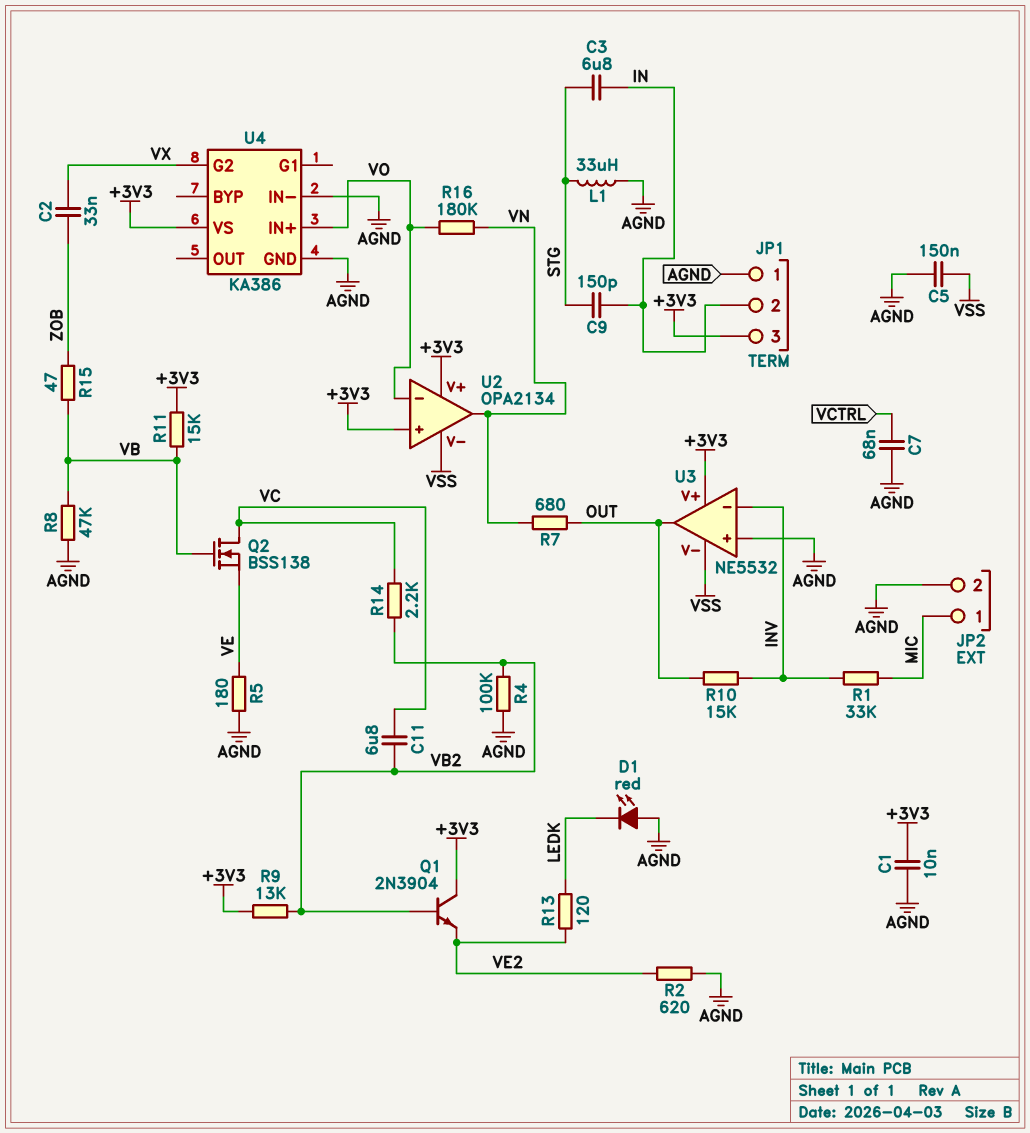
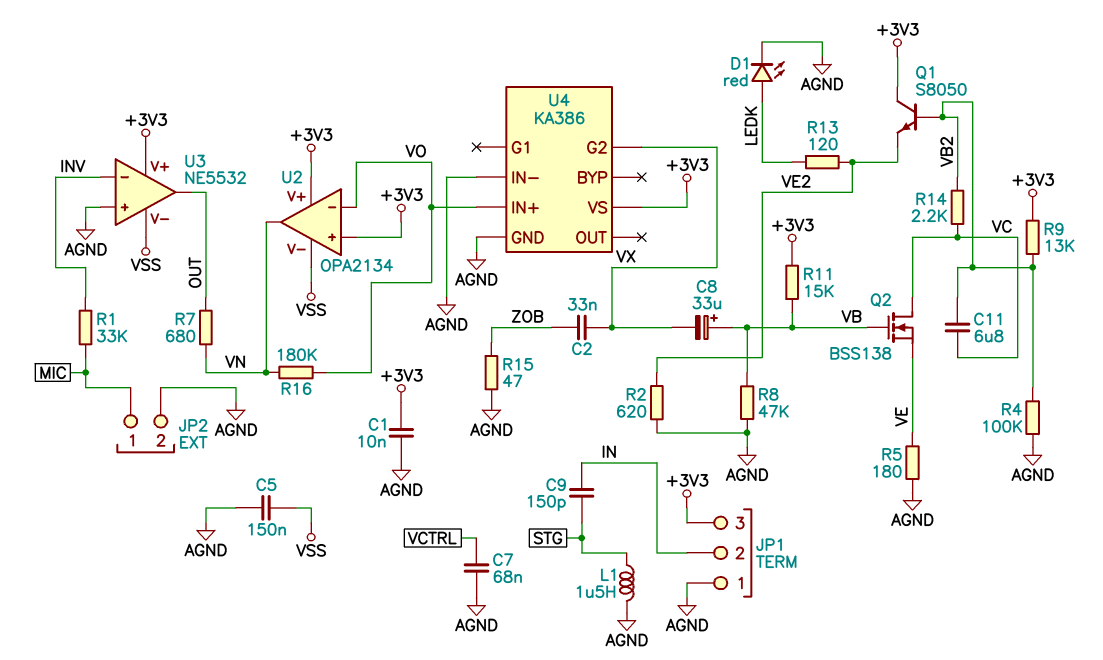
C3: 6.8uF (IN, STG) -> none
C8: none -> 33uF (plus VB, minus VX)
D1: LED red (A AGND, K LEDK) -> LED red (A LEDK, K AGND)
L1: 33uH (AGND, STG) -> 1.5uH (AGND, STG)
Q1: NPN 2N3904 (B VB2, C +3V3, E VE2) -> NPN S8050 (B VB2, C +3V3, E VE2)
R10: 15k (INV, OUT) -> none
R15: 47 (VB, ZOB) -> 47 (AGND, ZOB)

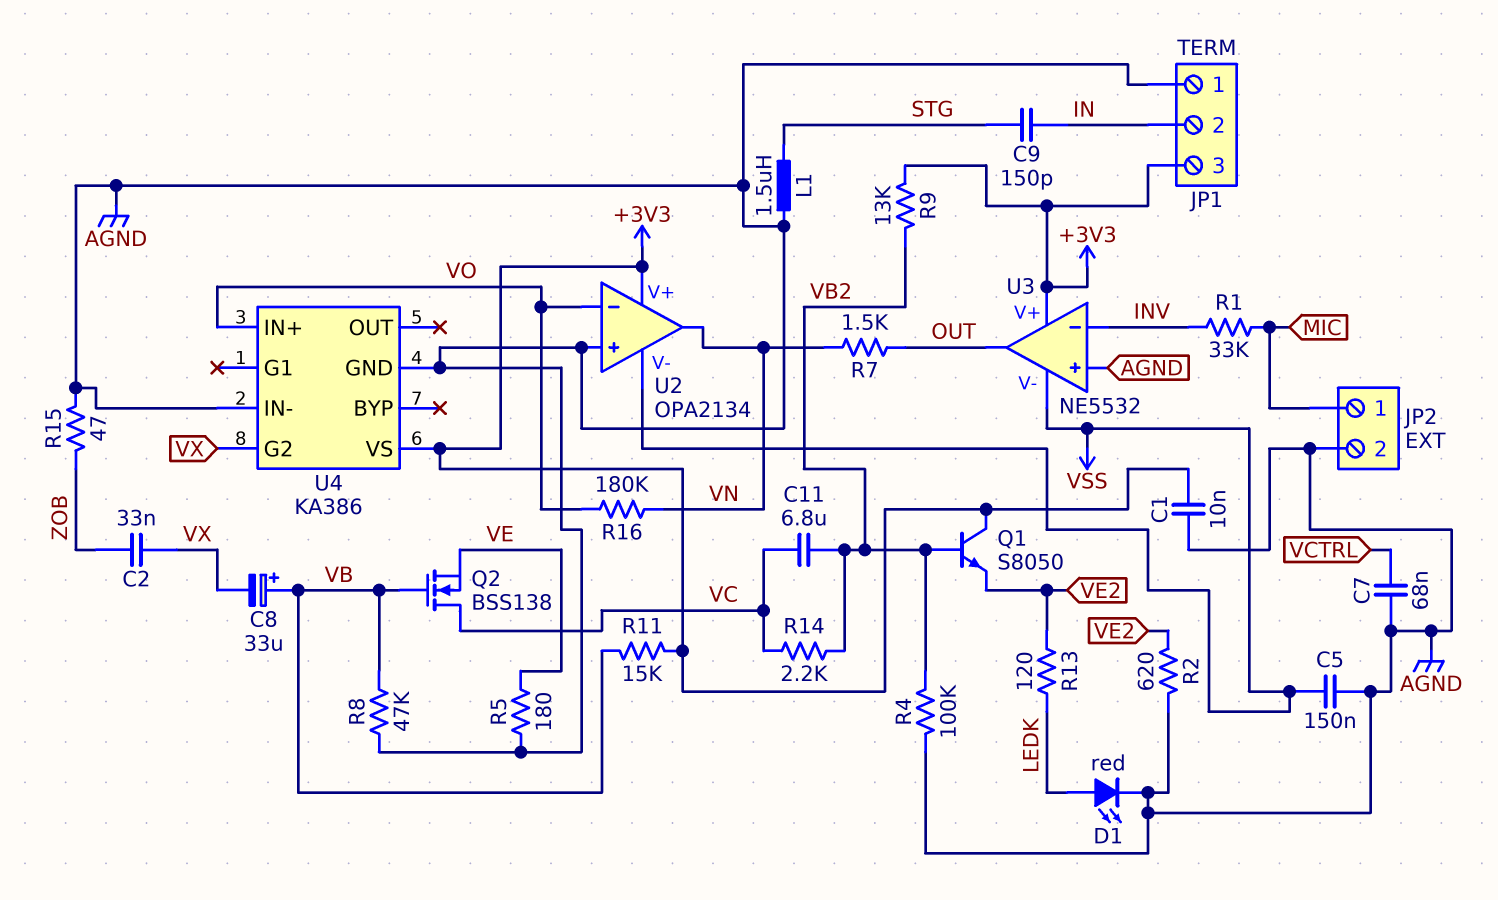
R7: 680 (OUT, VN) -> 1.5k (OUT, VN)
U2 pin in+: +3V3 -> AGND

